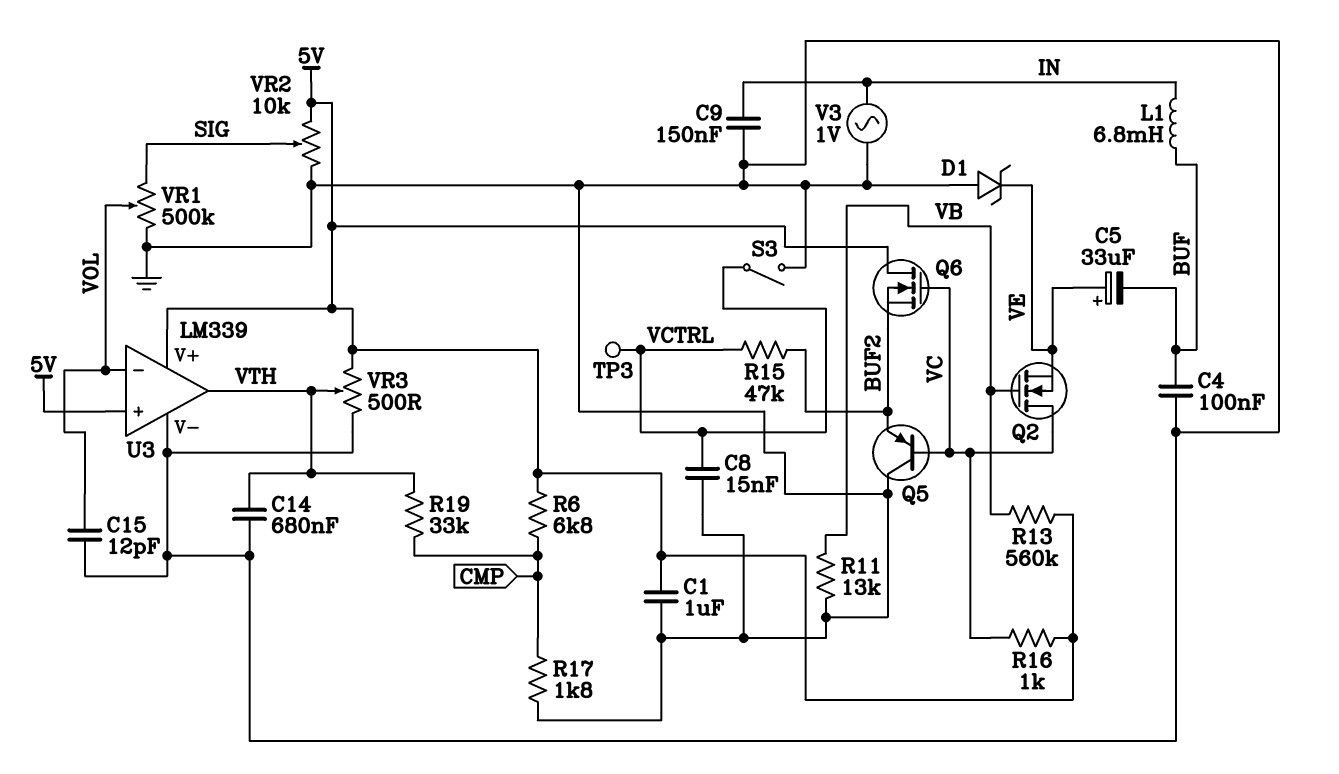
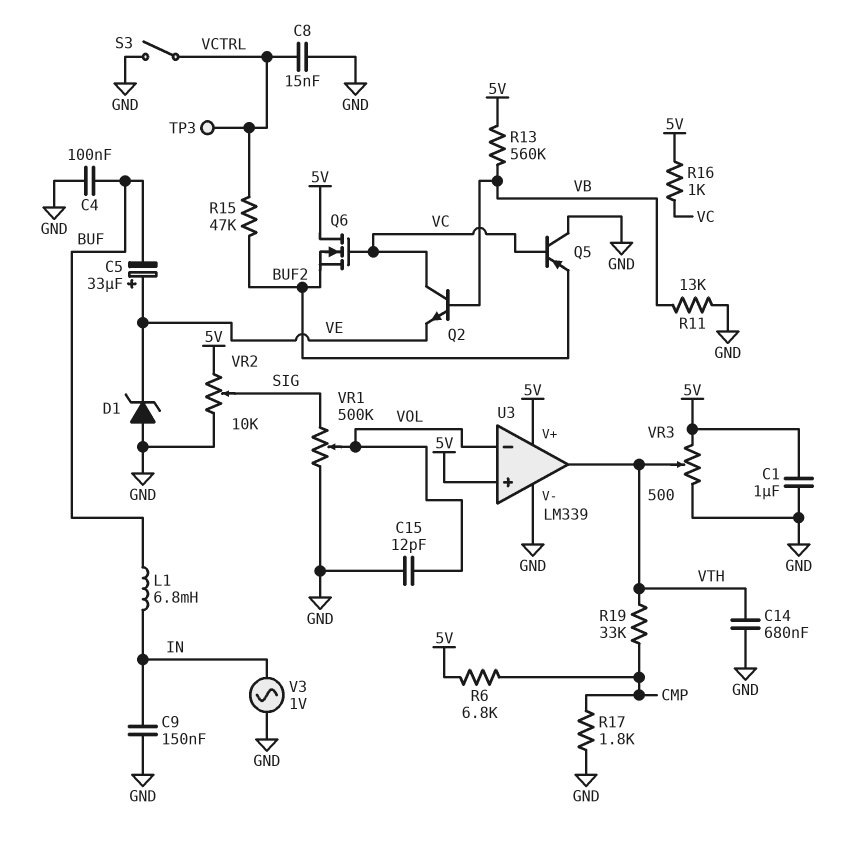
Q2: NMOS (G VB, D VC, S VE) -> NPN (B VB, C VC, E VE)

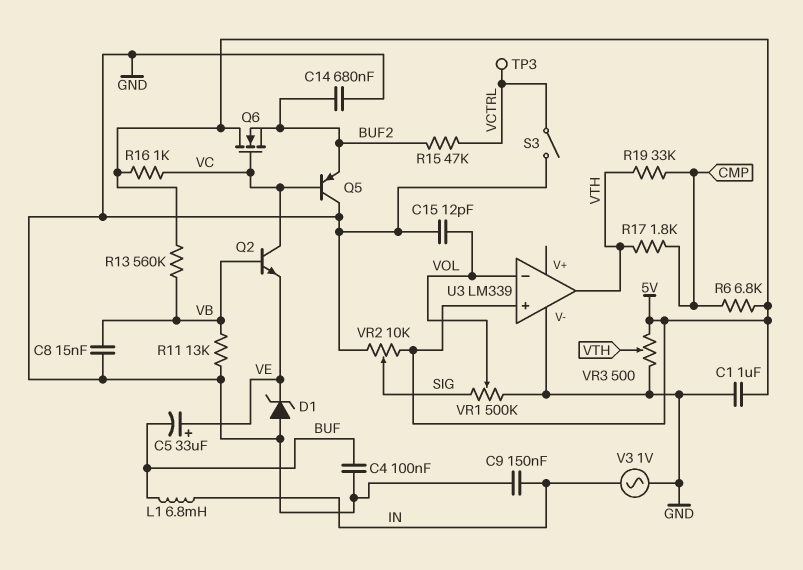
C8: 15nF (GND, VCTRL) -> 15nF (GND, VB)
C14: 680nF (GND, VTH) -> 680nF (BUF2, GND)
R17: 1.8k (CMP, GND) -> 1.8k (CMP, VTH)
U3 pin V+: 5V -> none

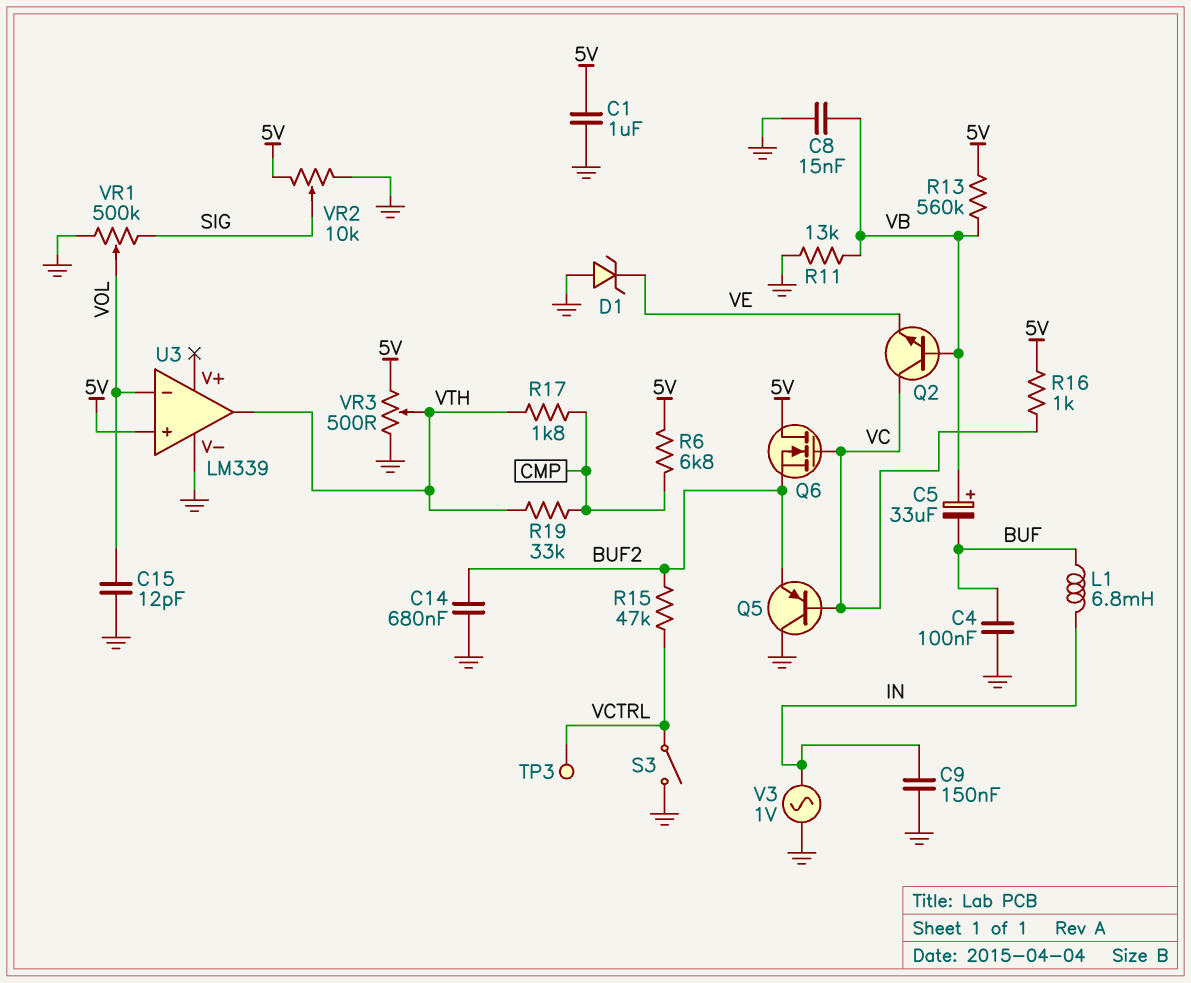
C5: 33uF (plus VE, minus BUF) -> 33uF (plus VB, minus BUF)

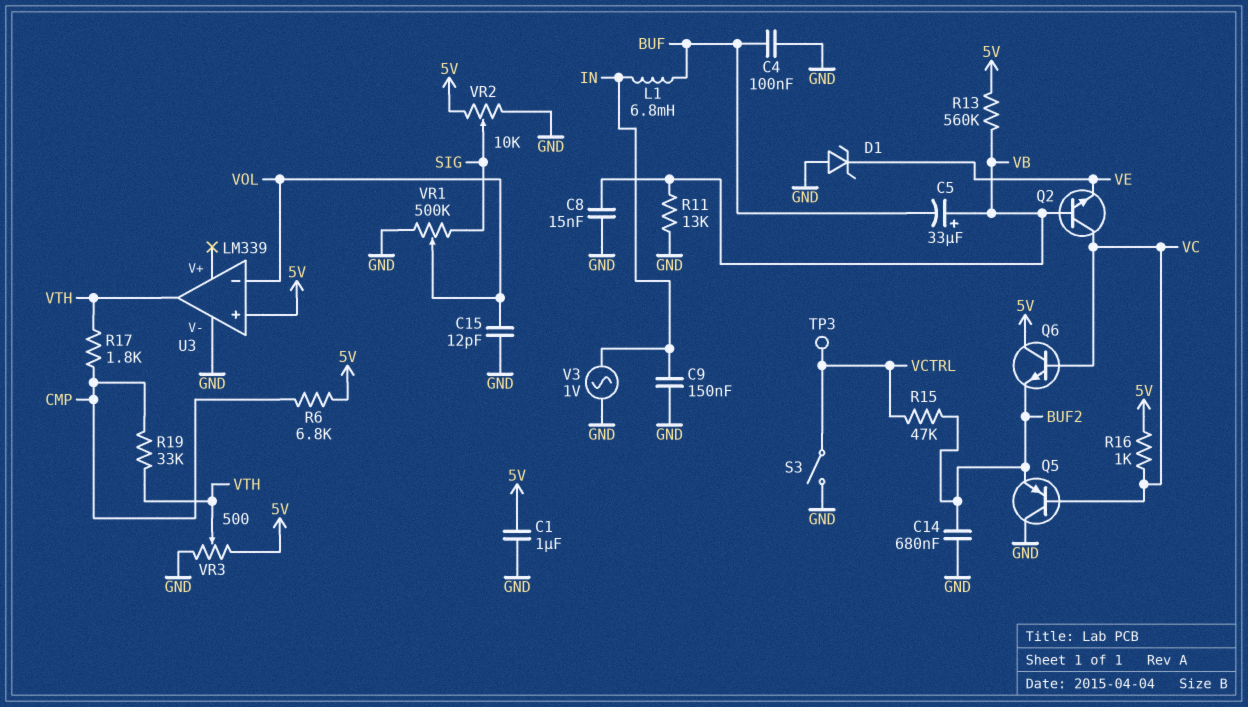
Q6: NMOS (G VC, D 5V, S BUF2) -> NPN (B VC, C 5V, E BUF2)

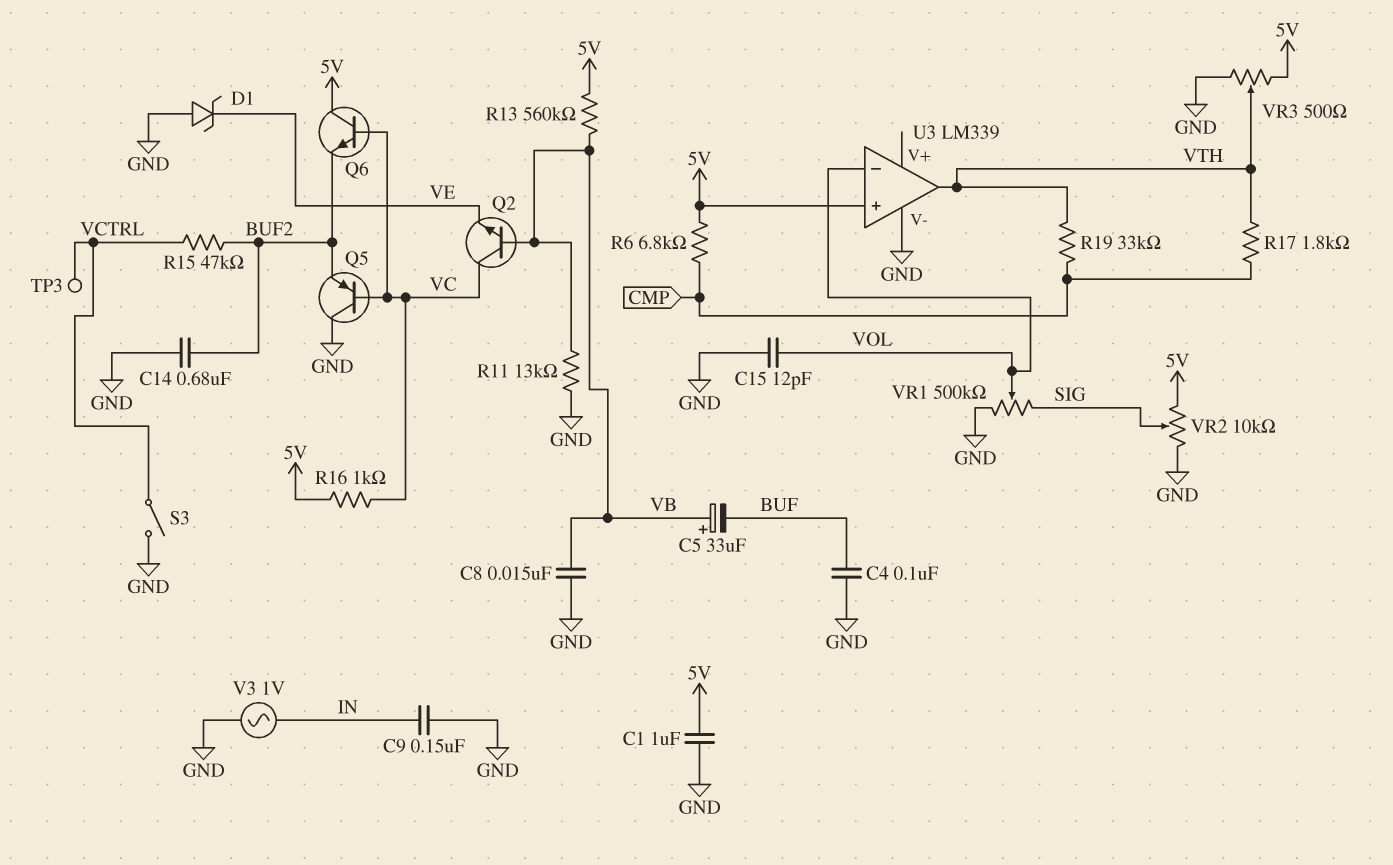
L1: 6.8mH (BUF, IN) -> none

